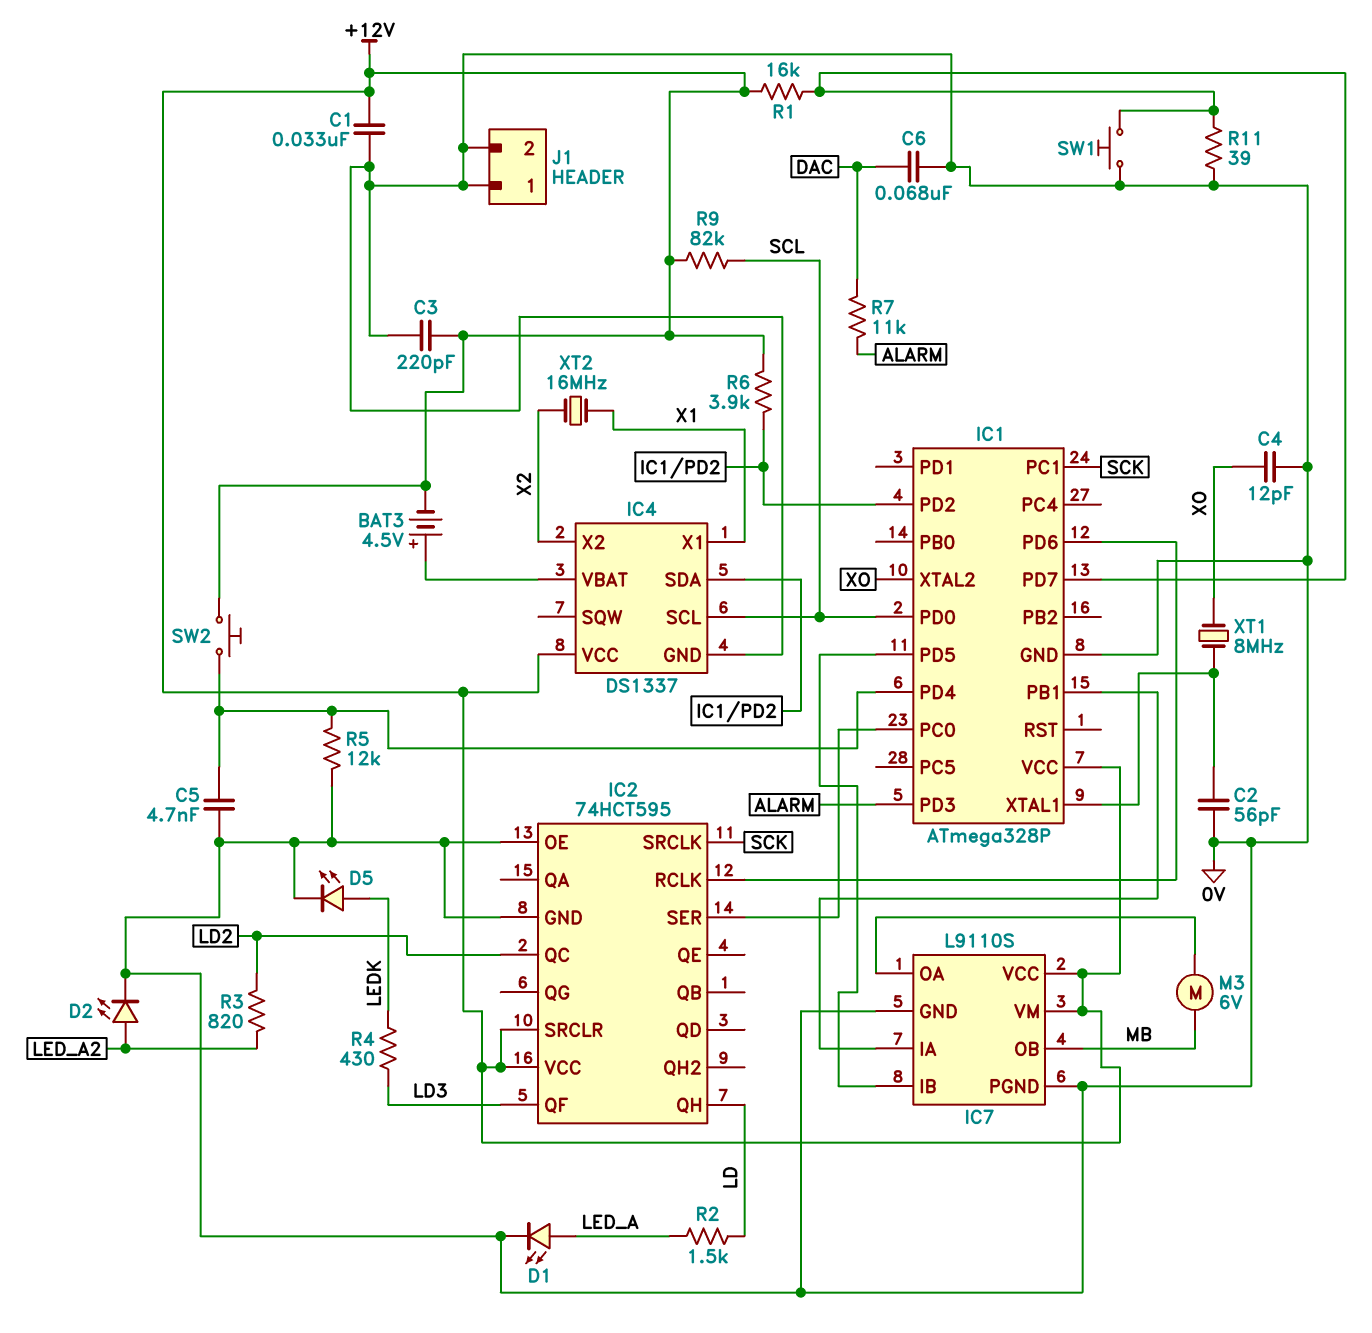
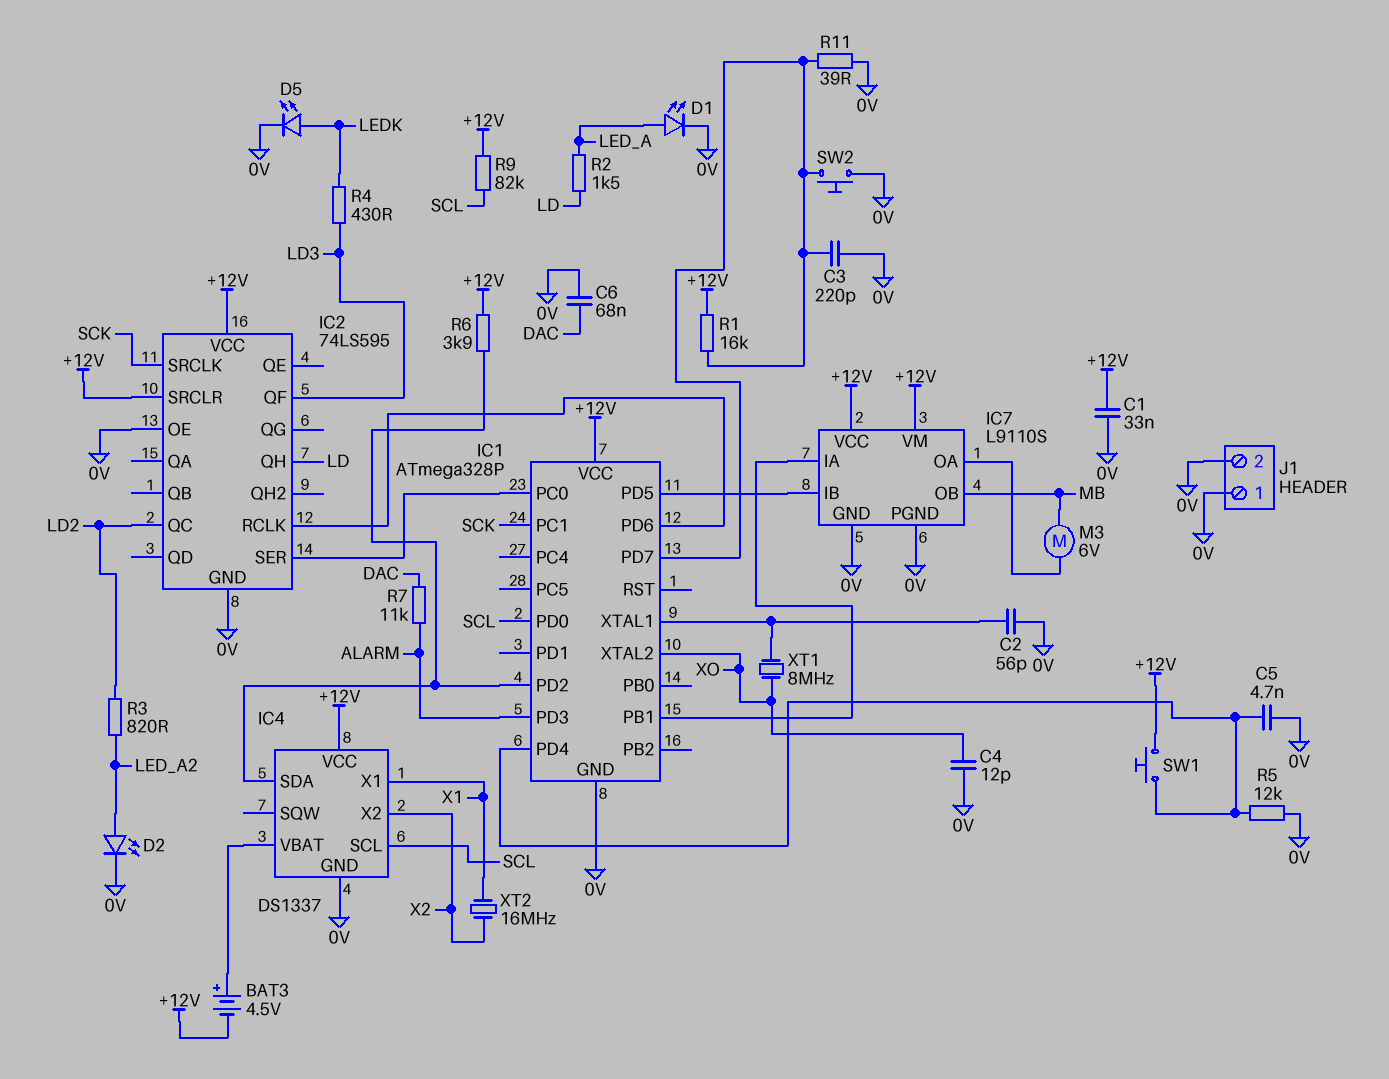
C3: 220pF (+12V, 0V) -> 220pF (0V, IC1/PD7)
IC2: 74HCT595 -> 74LS595
SW1: button (0V, IC1/PD7) -> button (+12V, IC1/PD4)
SW2: button (+12V, IC1/PD4) -> button (0V, IC1/PD7)

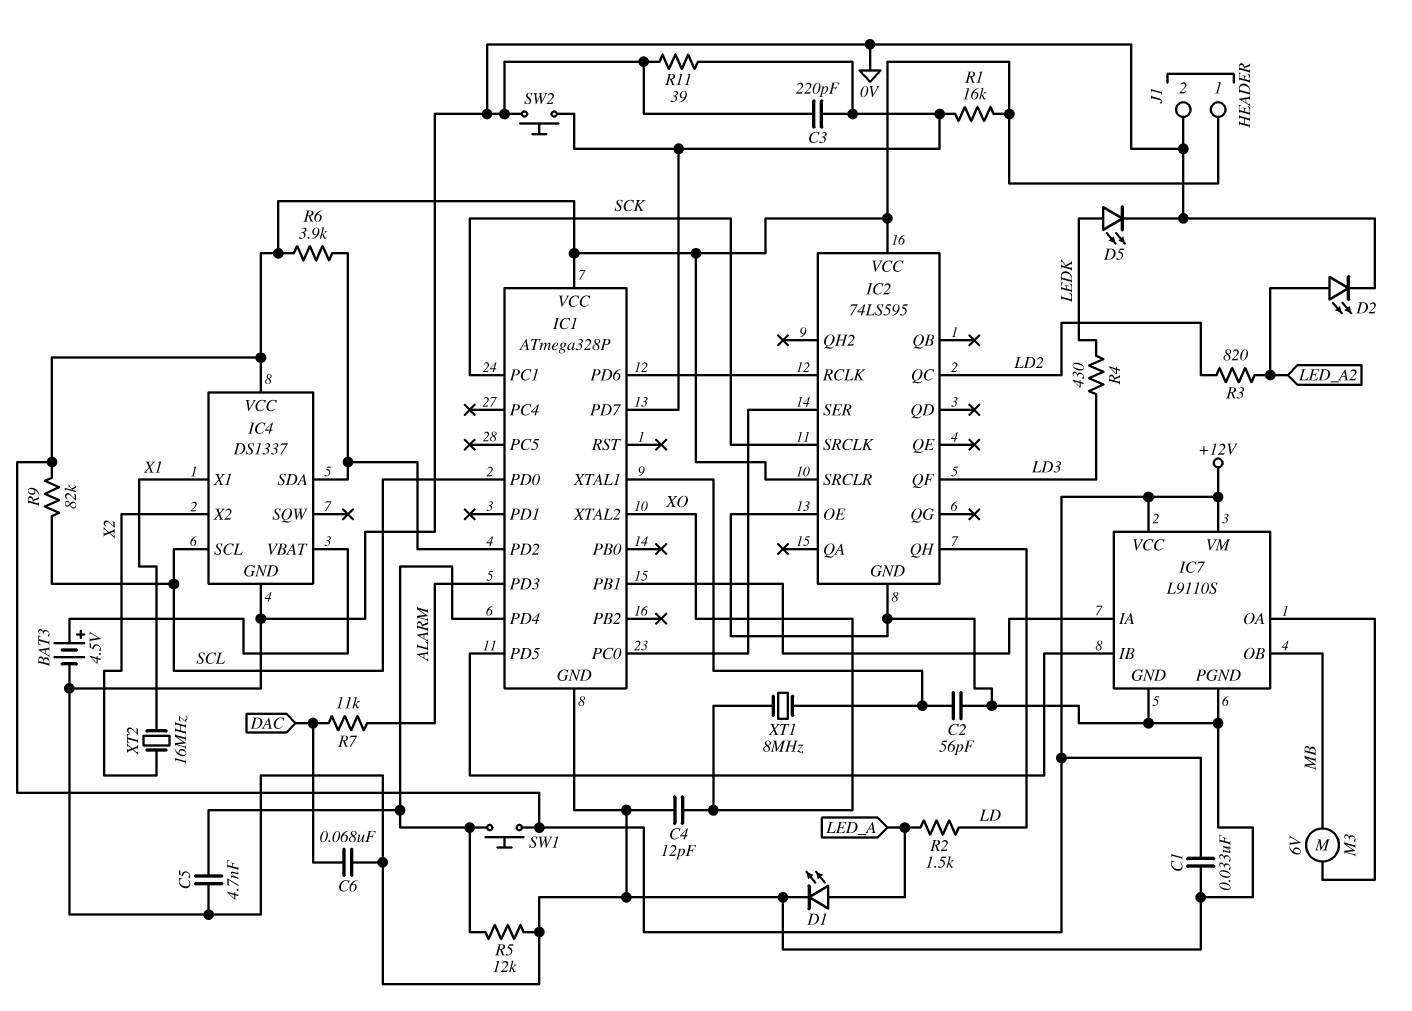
BAT3: 4.5V (plus IC4/VBAT, minus +12V) -> 4.5V (plus IC4/VBAT, minus 0V)
J1 pin 1: 0V -> +12V

